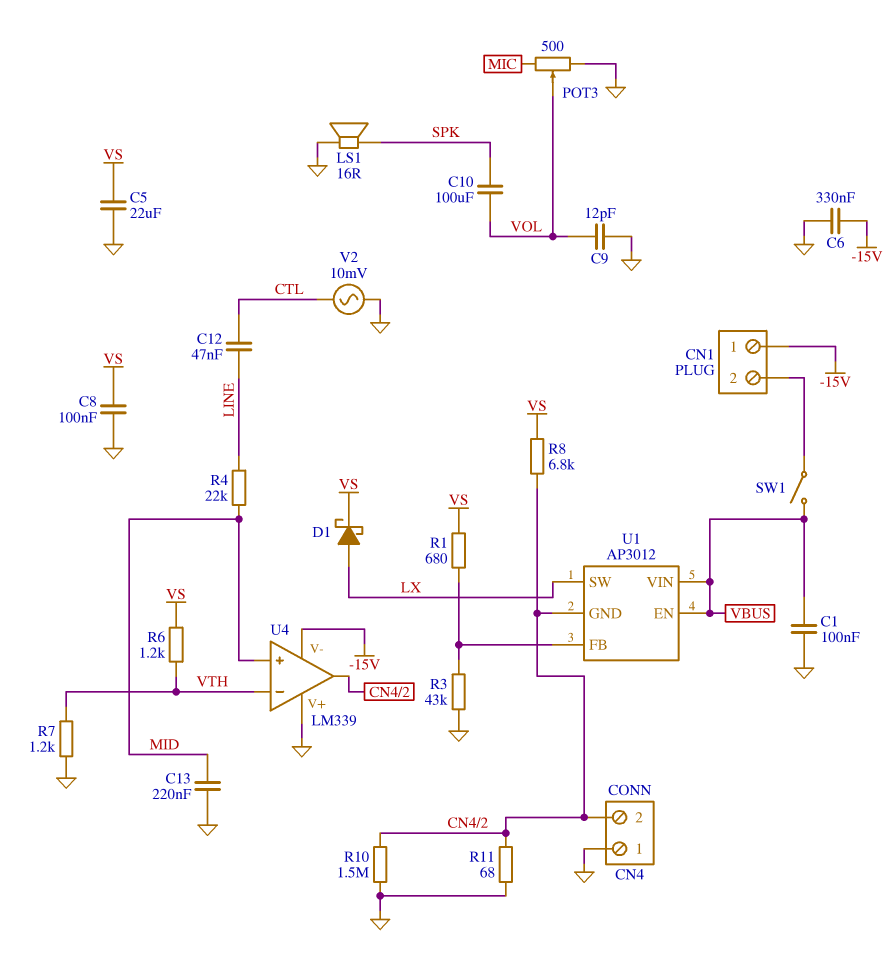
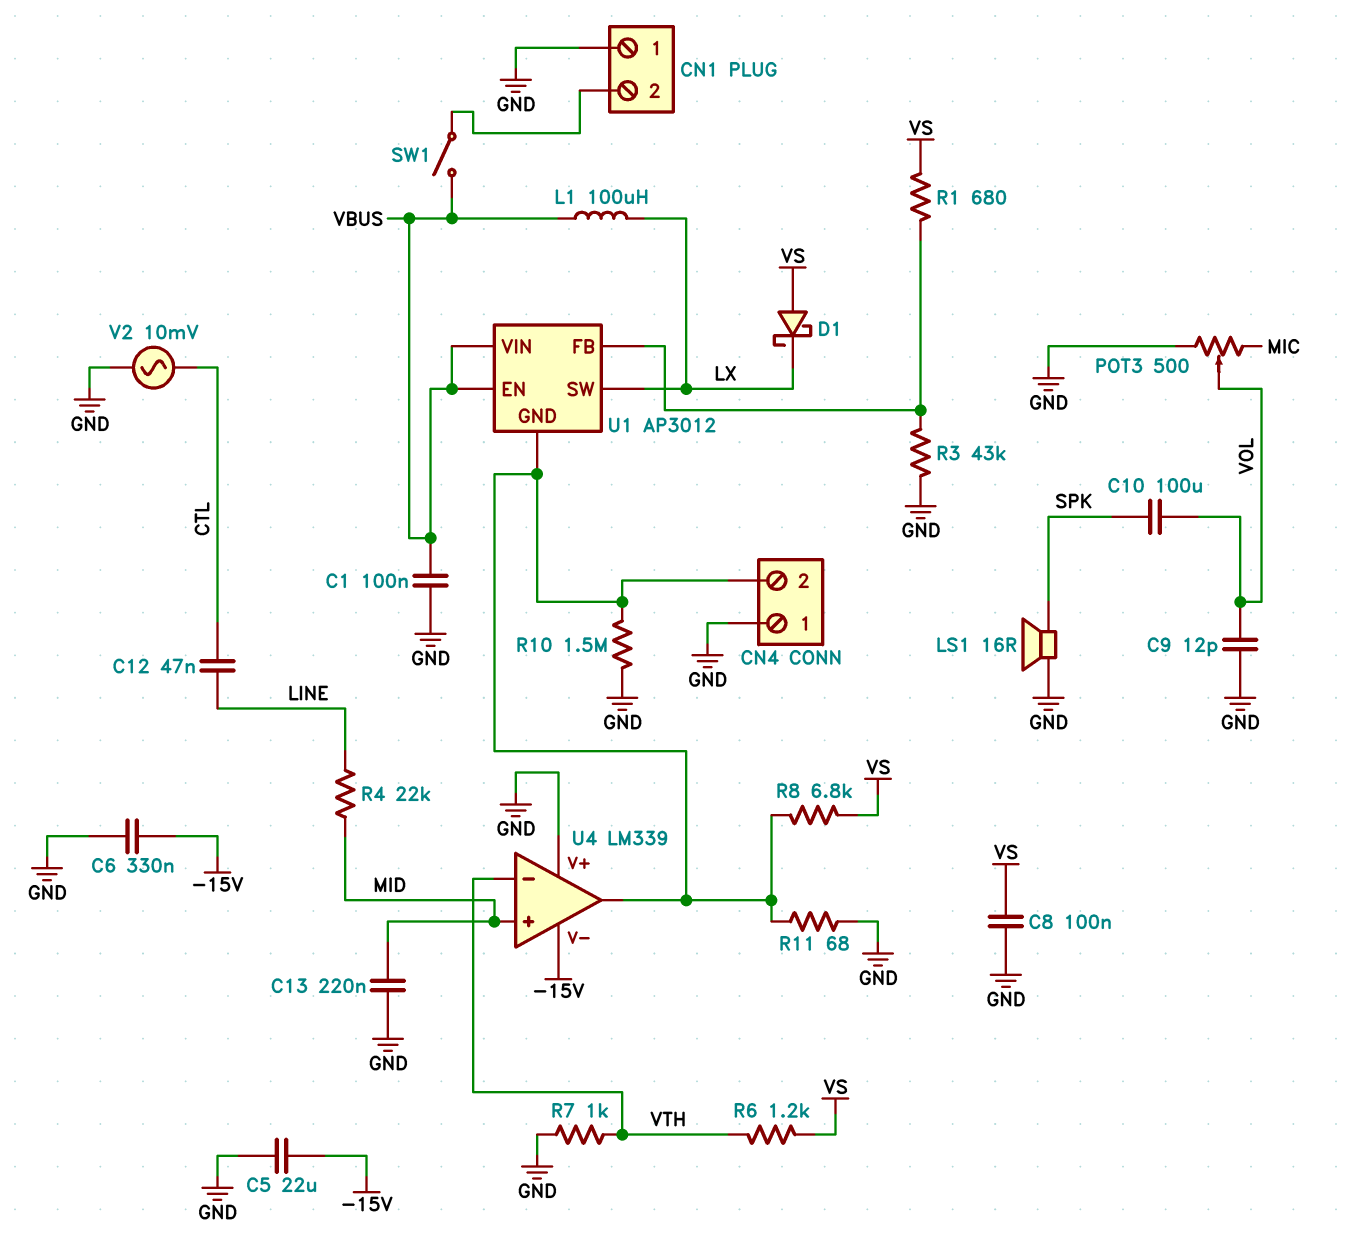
C5: 22uF (GND, VS) -> 22uF (-15V, GND)
CN1 pin 1: -15V -> GND
D1: schottky (A LX, K VS) -> schottky (A VS, K LX)
L1: none -> 100uH (LX, VBUS)
R7: 1.2k (GND, VTH) -> 1k (GND, VTH)

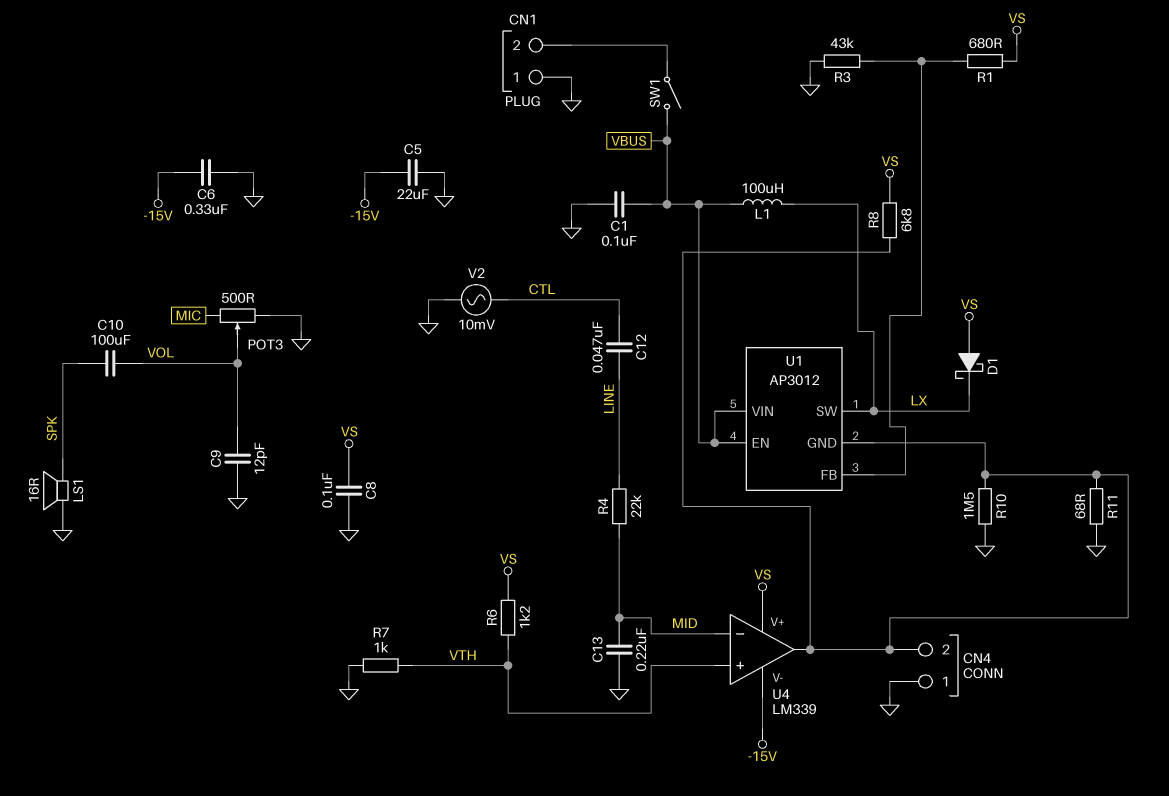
U4 pin V+: GND -> VS
U4 pin in+: MID -> VTH
U4 pin in-: VTH -> MID

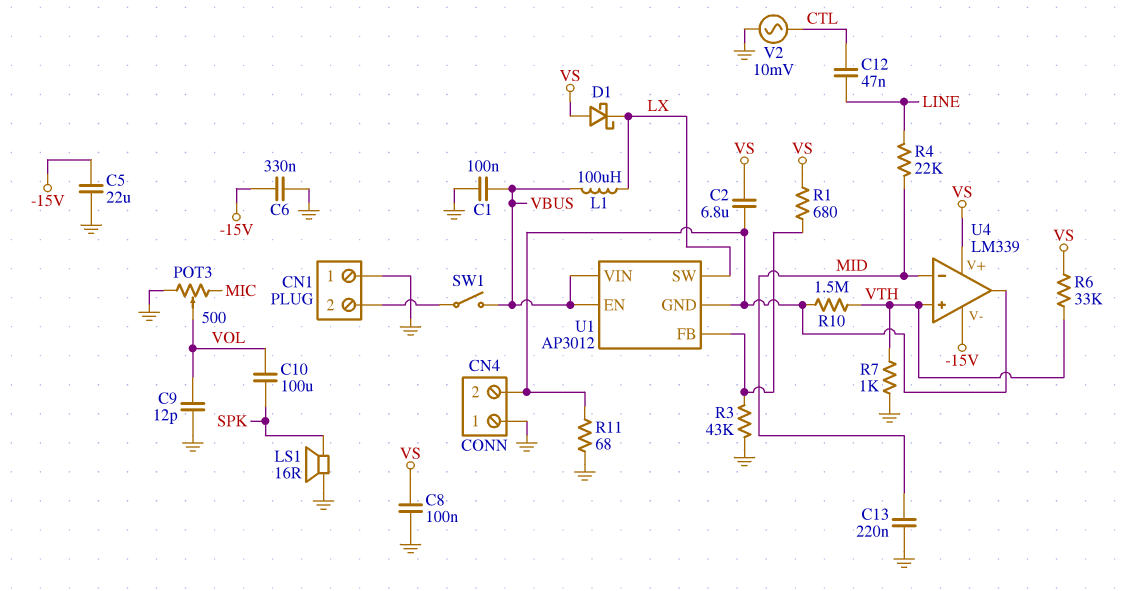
C2: none -> 6.8uF (CN4/2, VS)
R6: 1.2k (VS, VTH) -> 33k (VS, VTH)
R8: 6.8k (CN4/2, VS) -> none
R10: 1.5M (CN4/2, GND) -> 1.5M (CN4/2, VTH)

